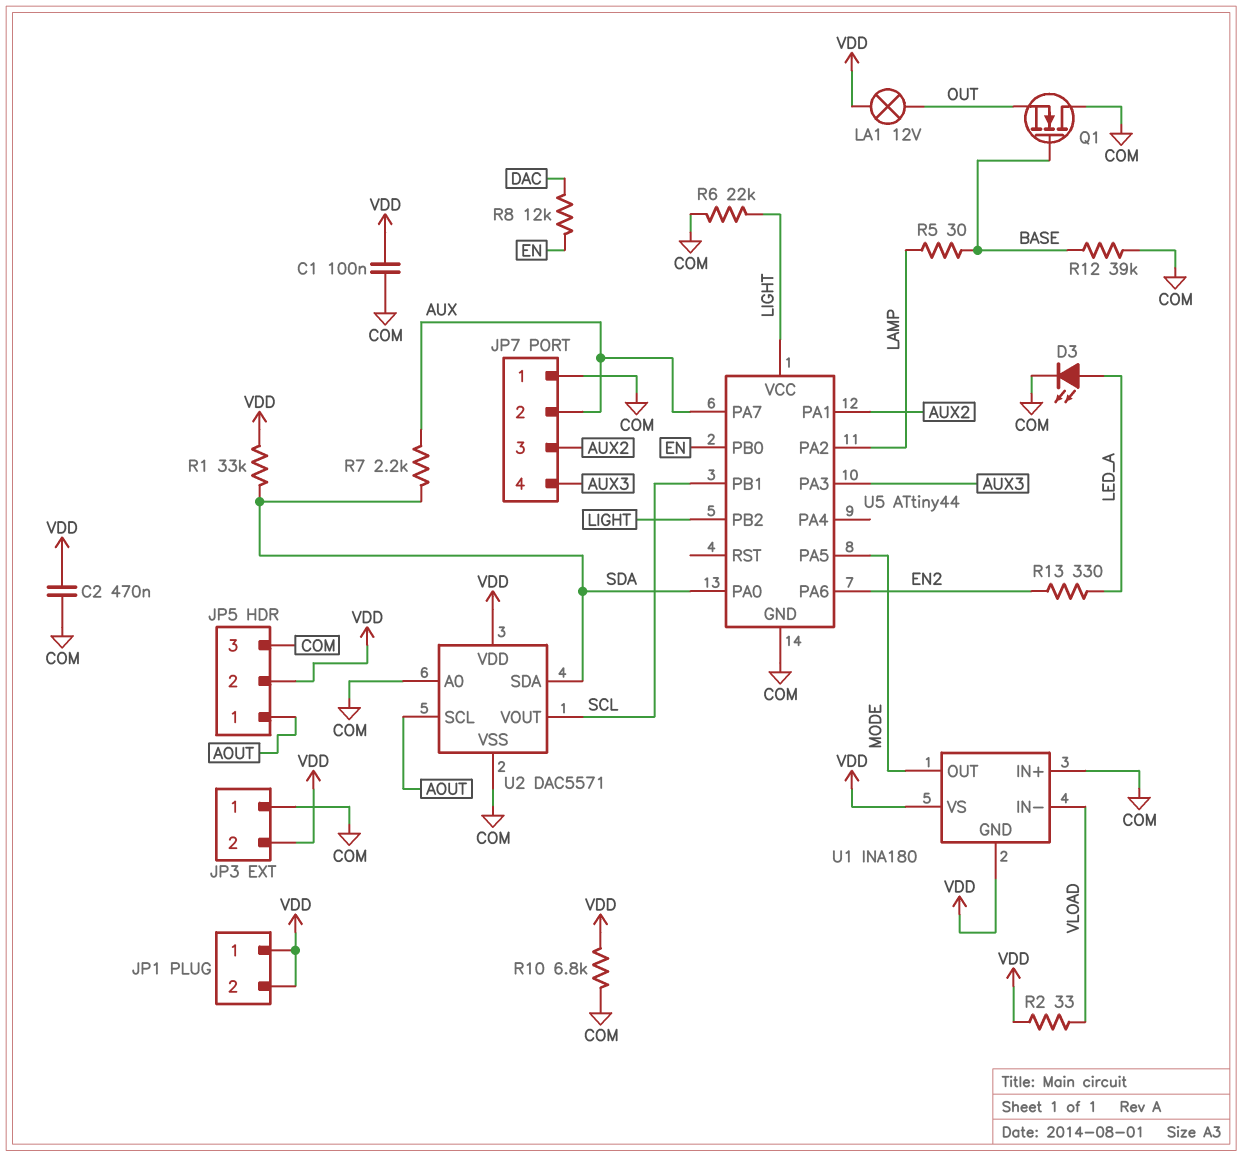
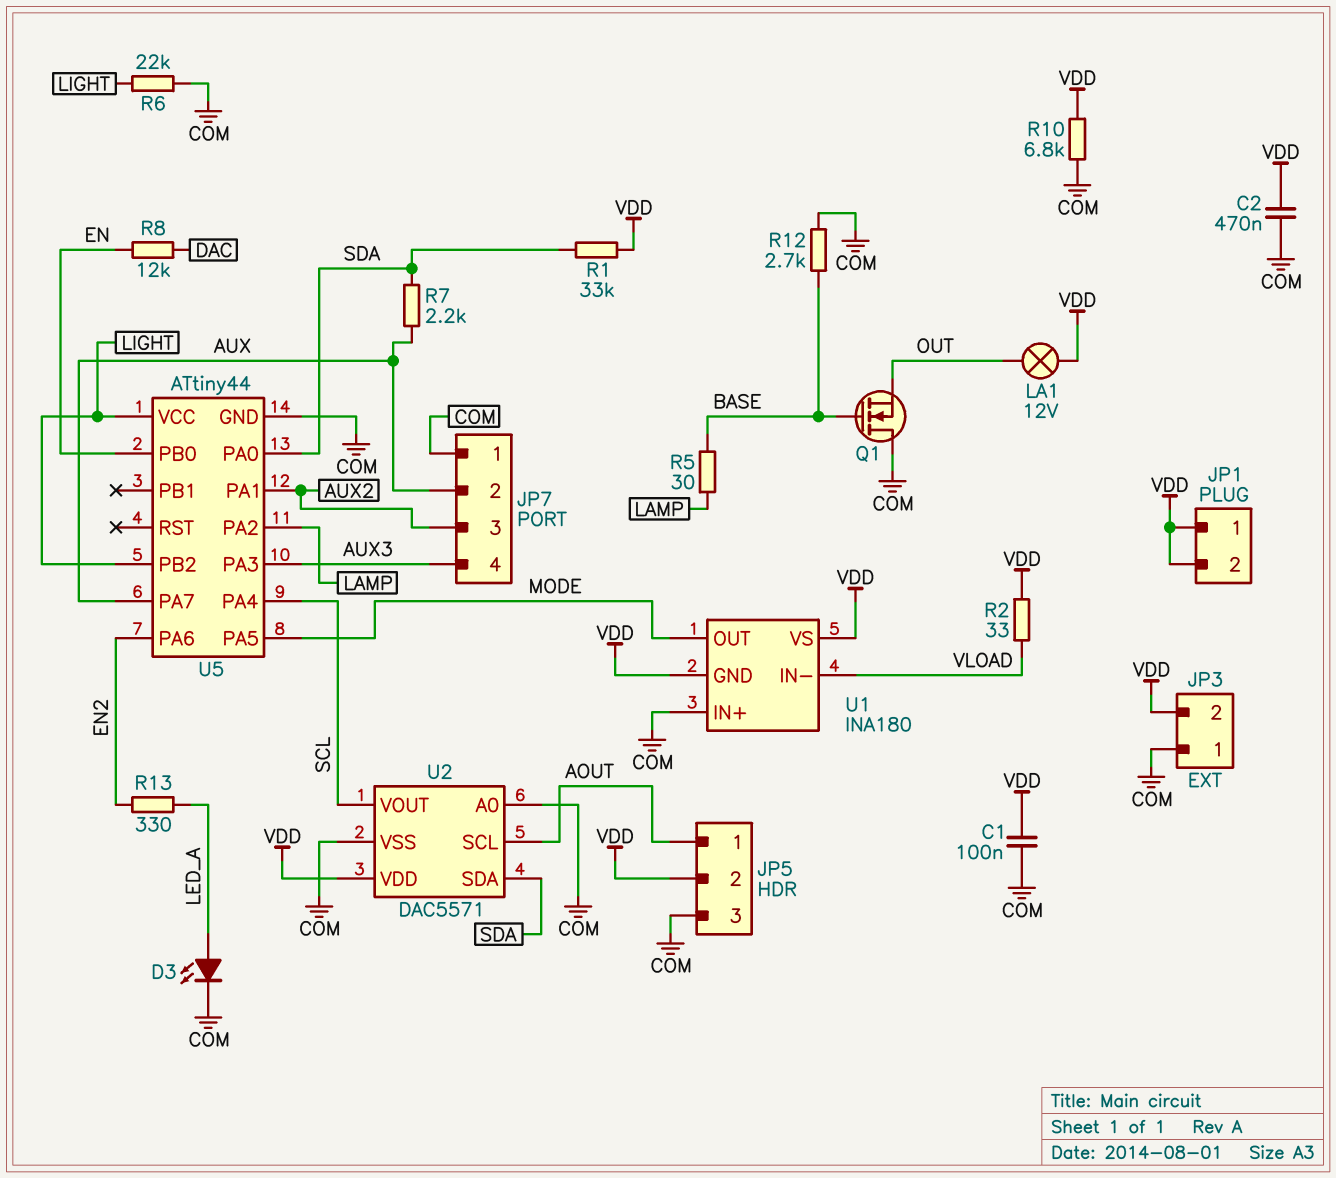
R12: 39k (BASE, COM) -> 2.7k (BASE, COM)
U5 pin PA4: none -> SCL
U5 pin PB1: SCL -> none

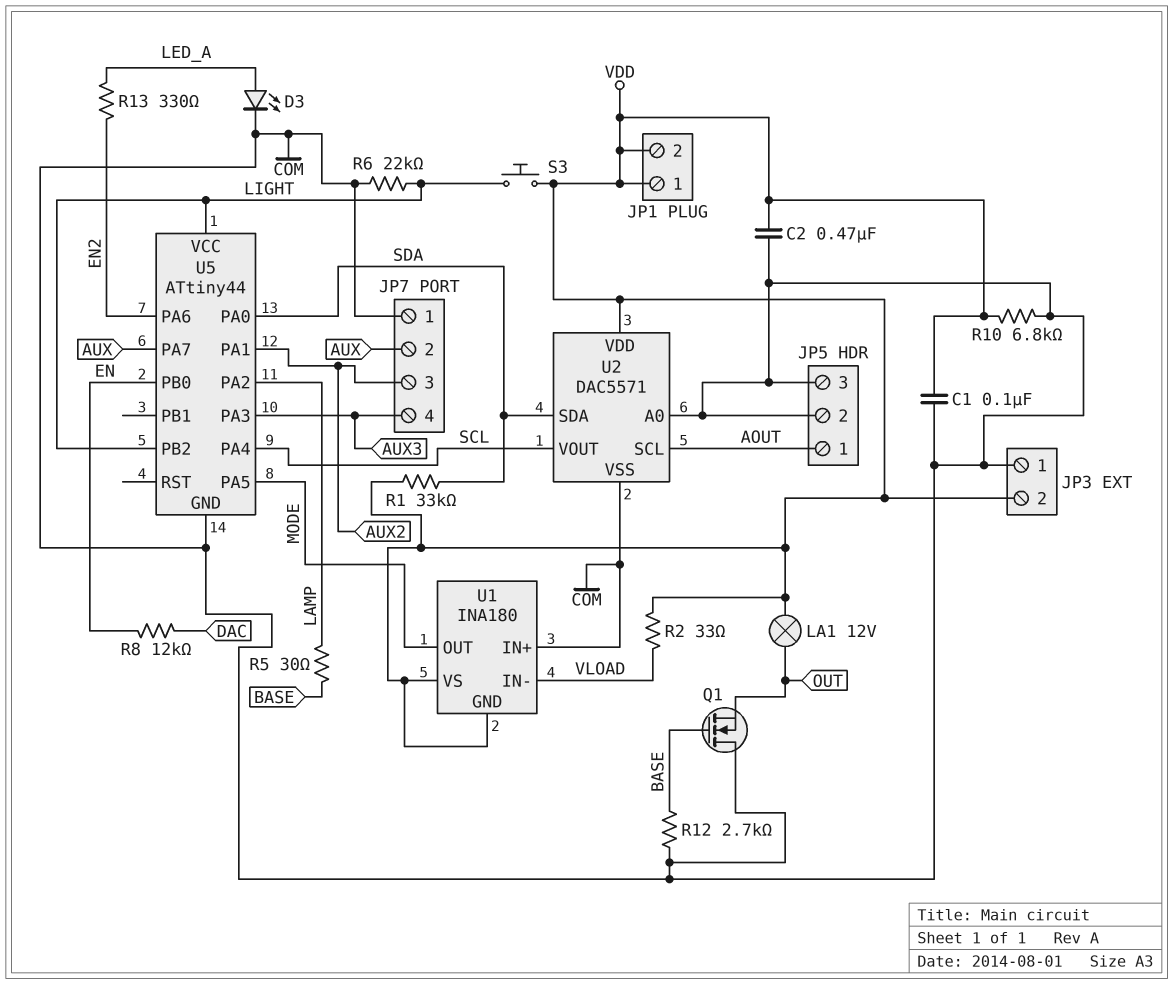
JP5 pin 2: VDD -> COM
R7: 2.2k (AUX, SDA) -> none
S3: none -> button (LIGHT, VDD)

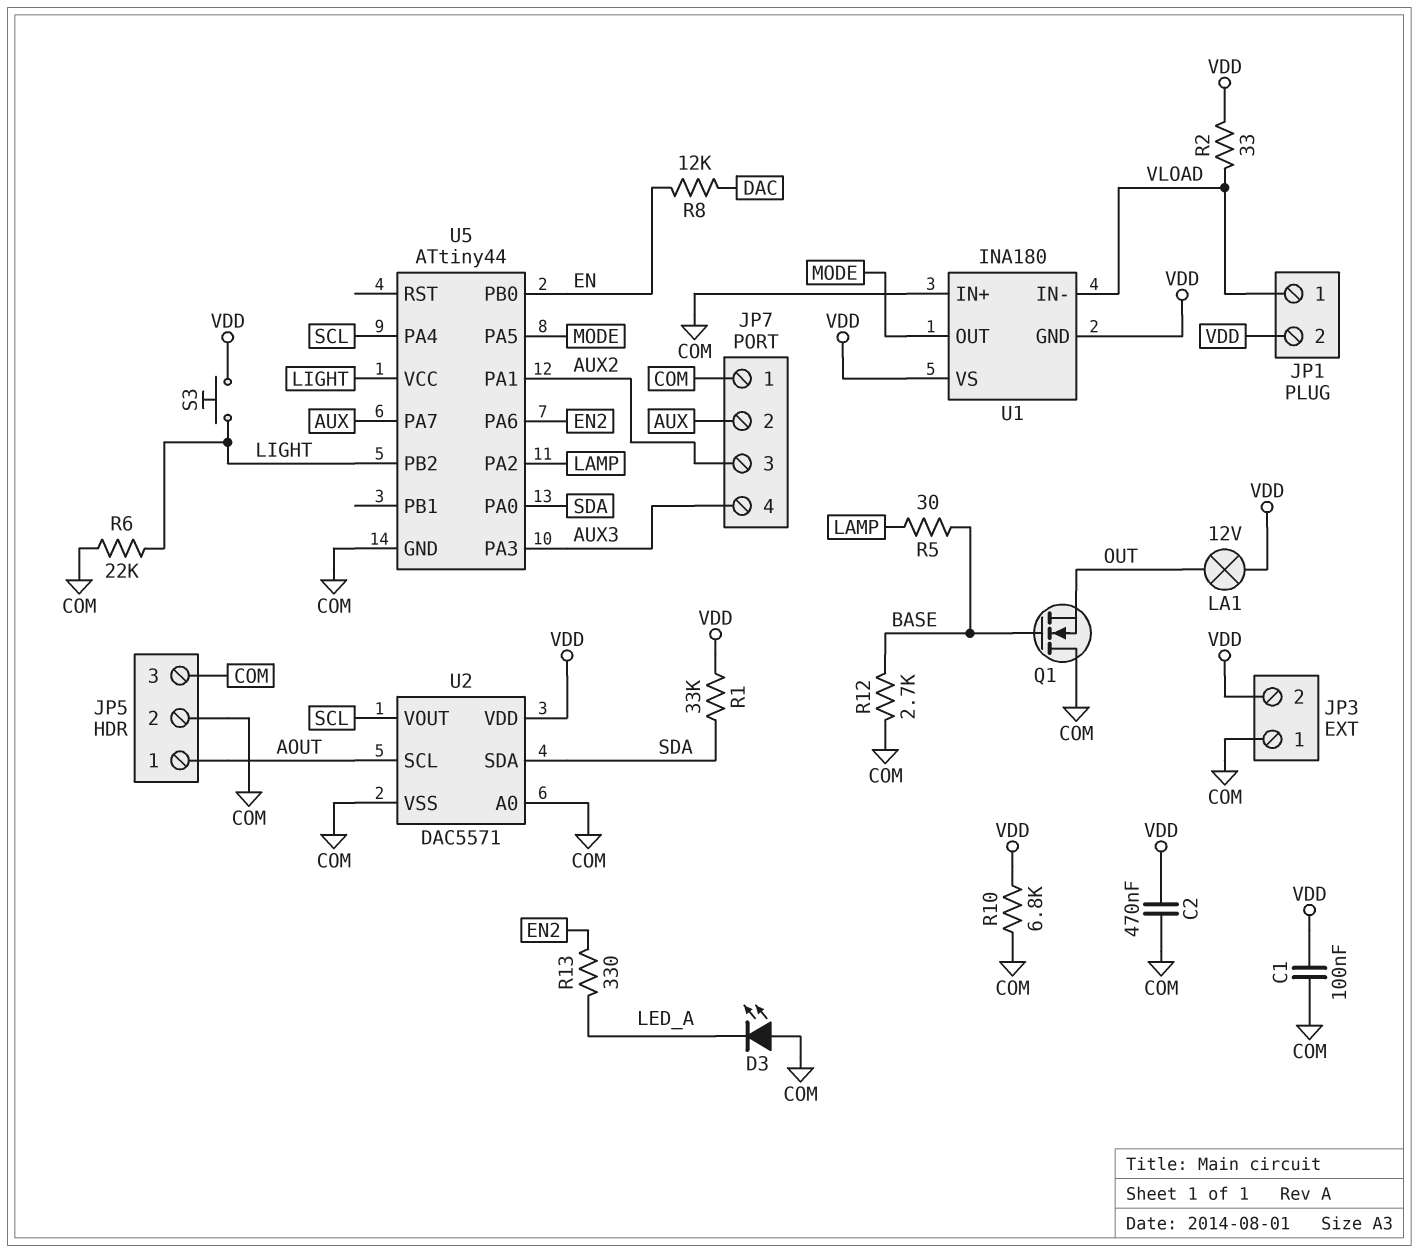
D3: LED (A LED_A, K COM) -> LED (A COM, K LED_A)
JP1 pin 1: VDD -> VLOAD

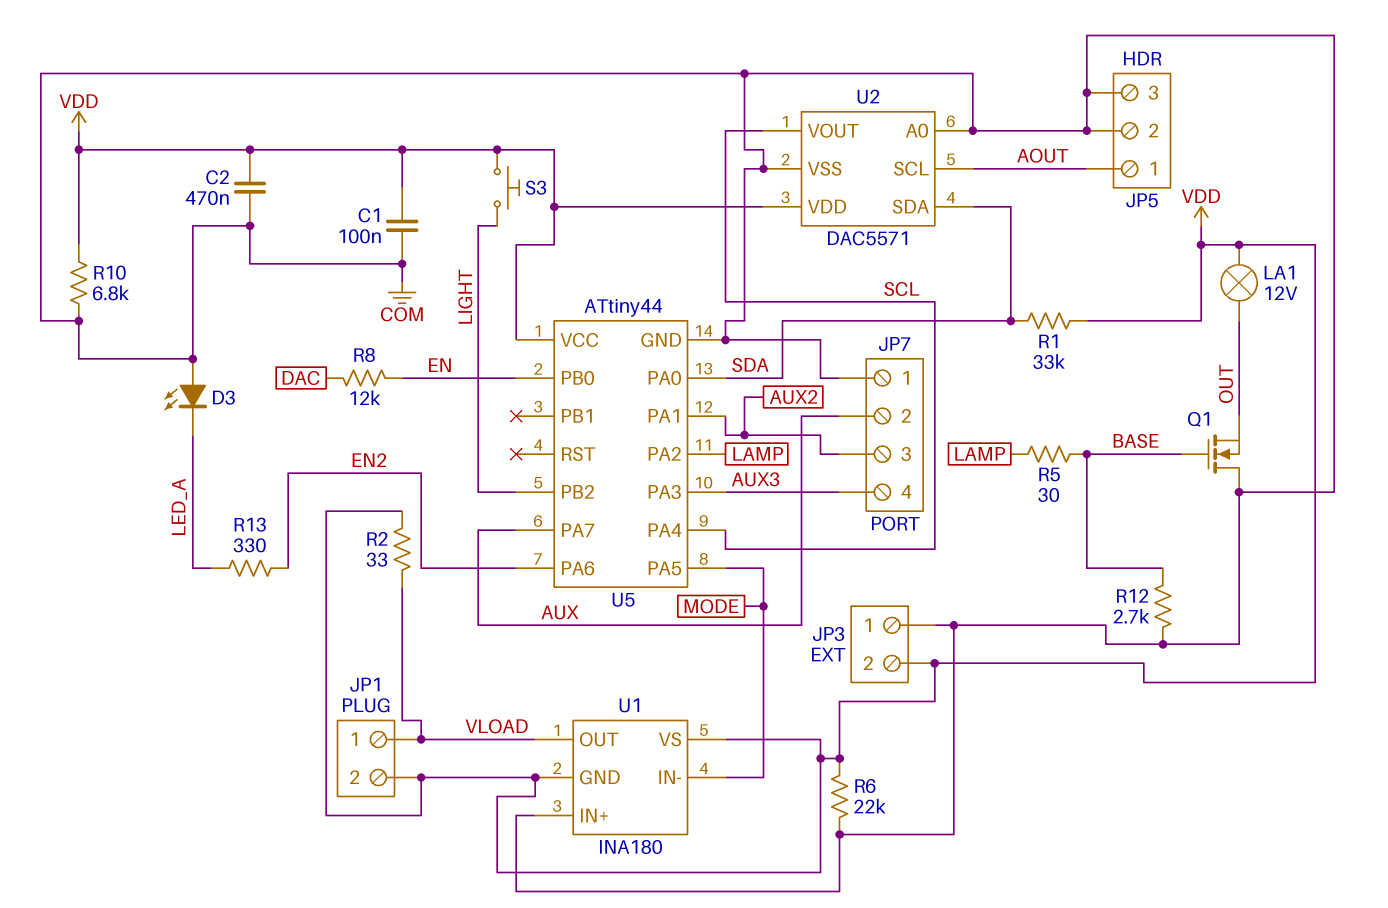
R6: 22k (COM, LIGHT) -> 22k (COM, VDD)
U1 pin IN-: VLOAD -> MODE
U1 pin OUT: MODE -> VLOAD
U5 pin VCC: LIGHT -> VDD

